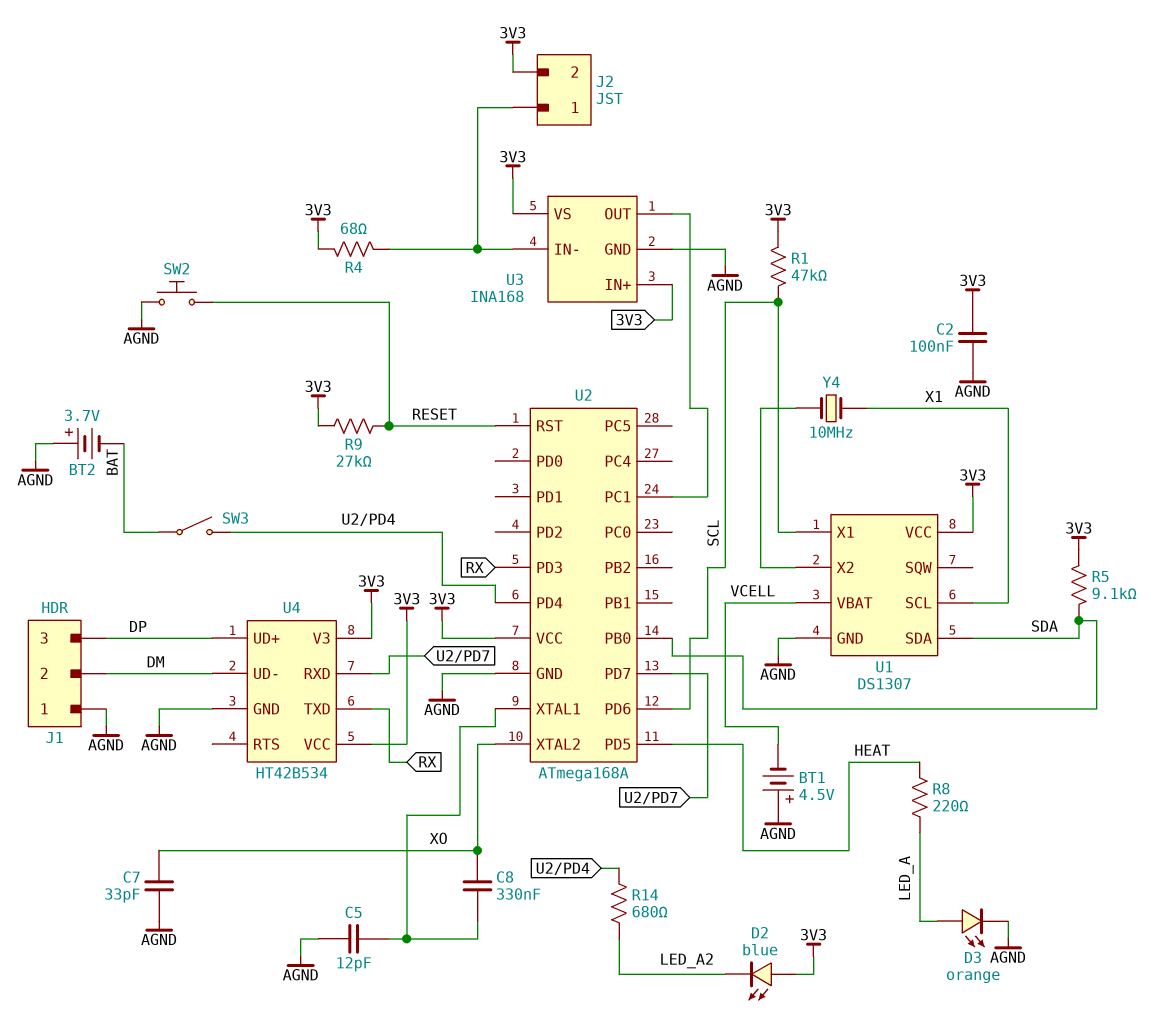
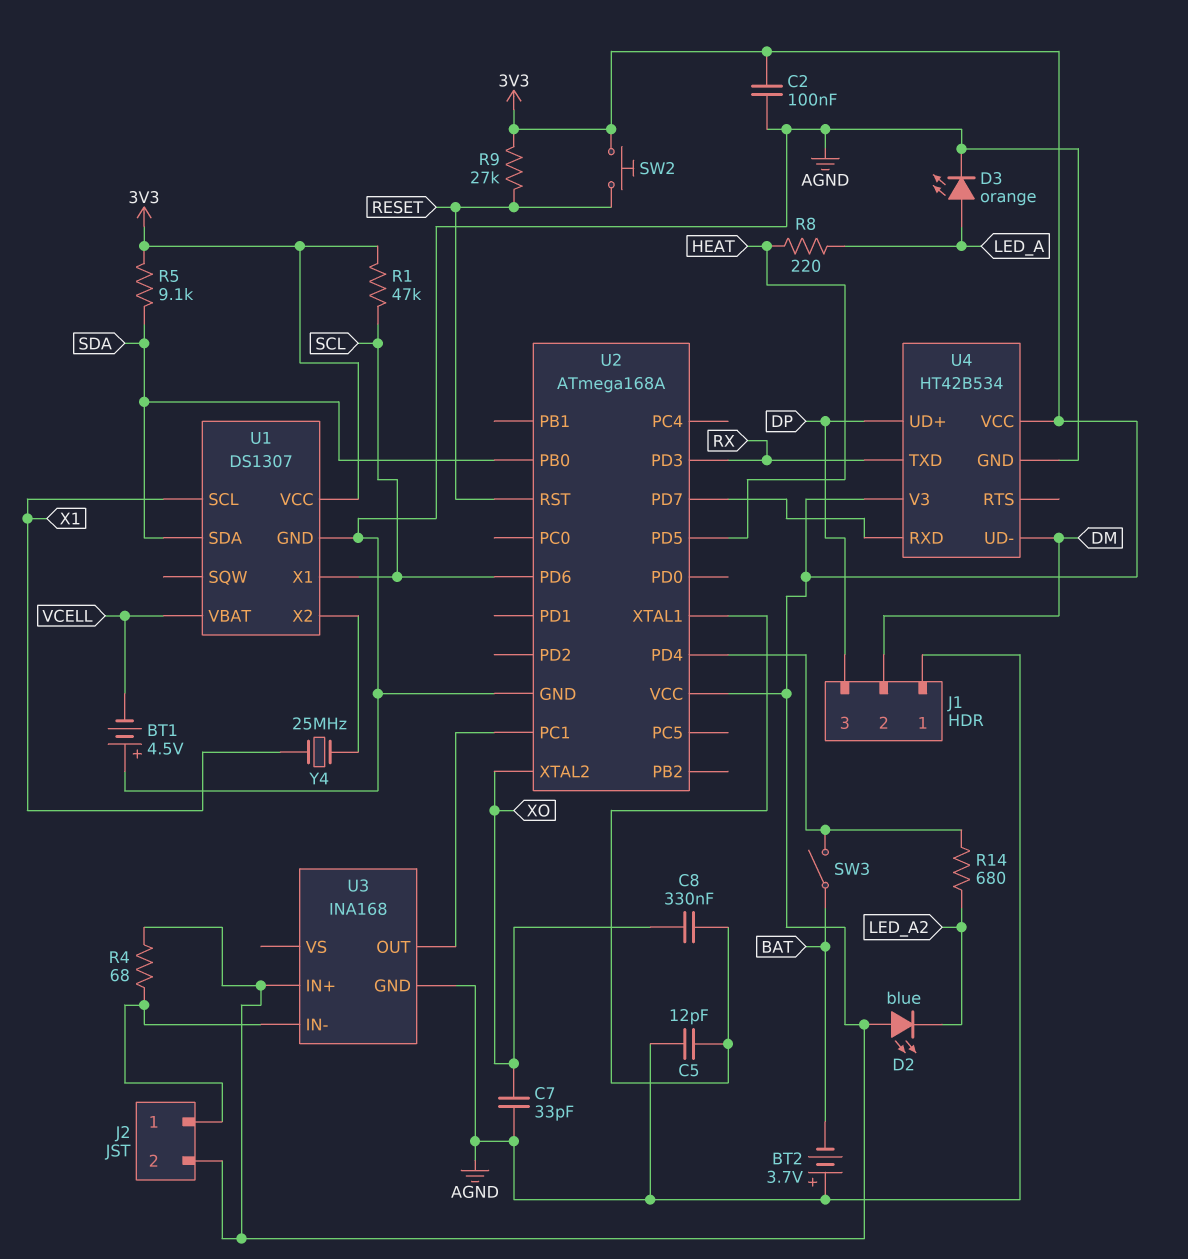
SW2: button (AGND, RESET) -> button (3V3, RESET)
U3 pin VS: 3V3 -> none
Y4: 10MHz (U1/X2, X1) -> 25MHz (U1/X2, X1)

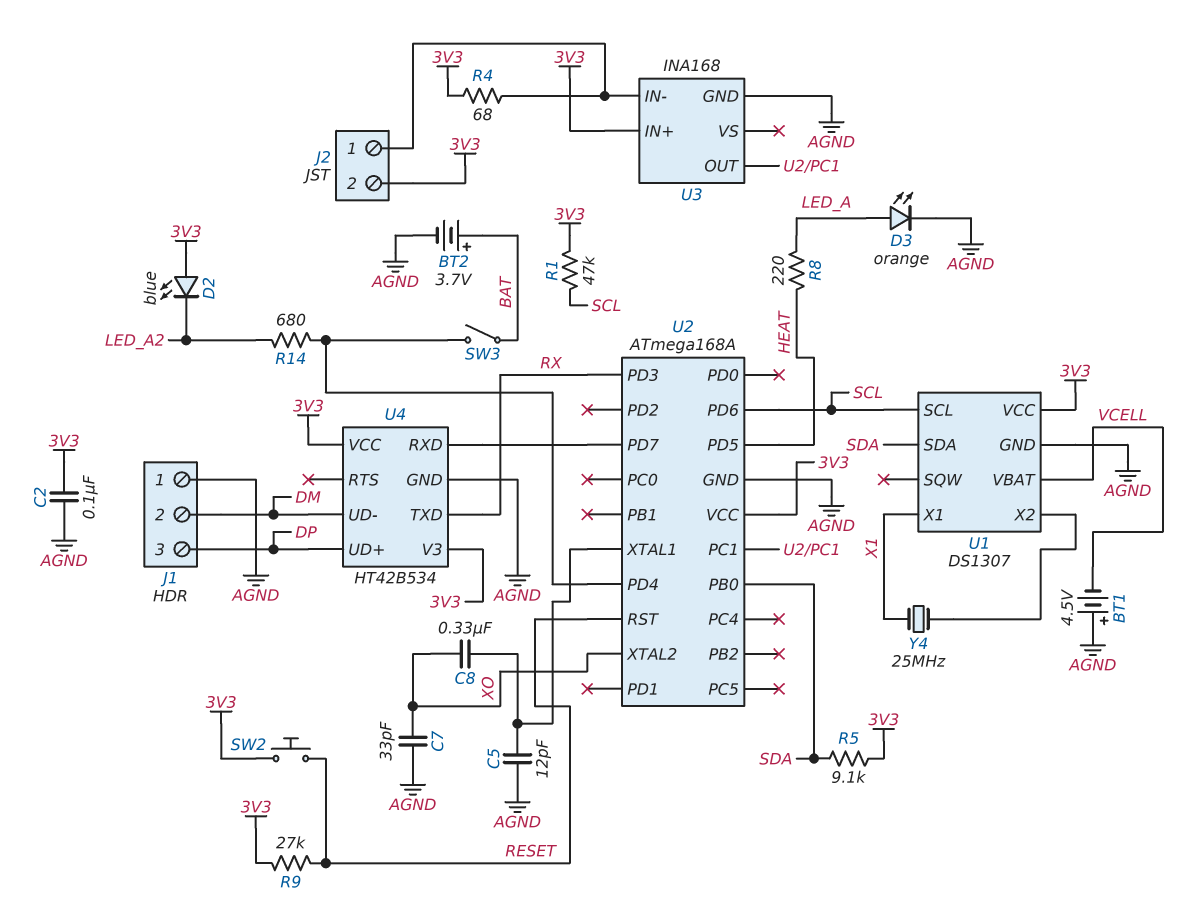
BT2: 3.7V (plus AGND, minus BAT) -> 3.7V (plus BAT, minus AGND)
U1 pin SCL: X1 -> SCL
U1 pin X1: SCL -> X1

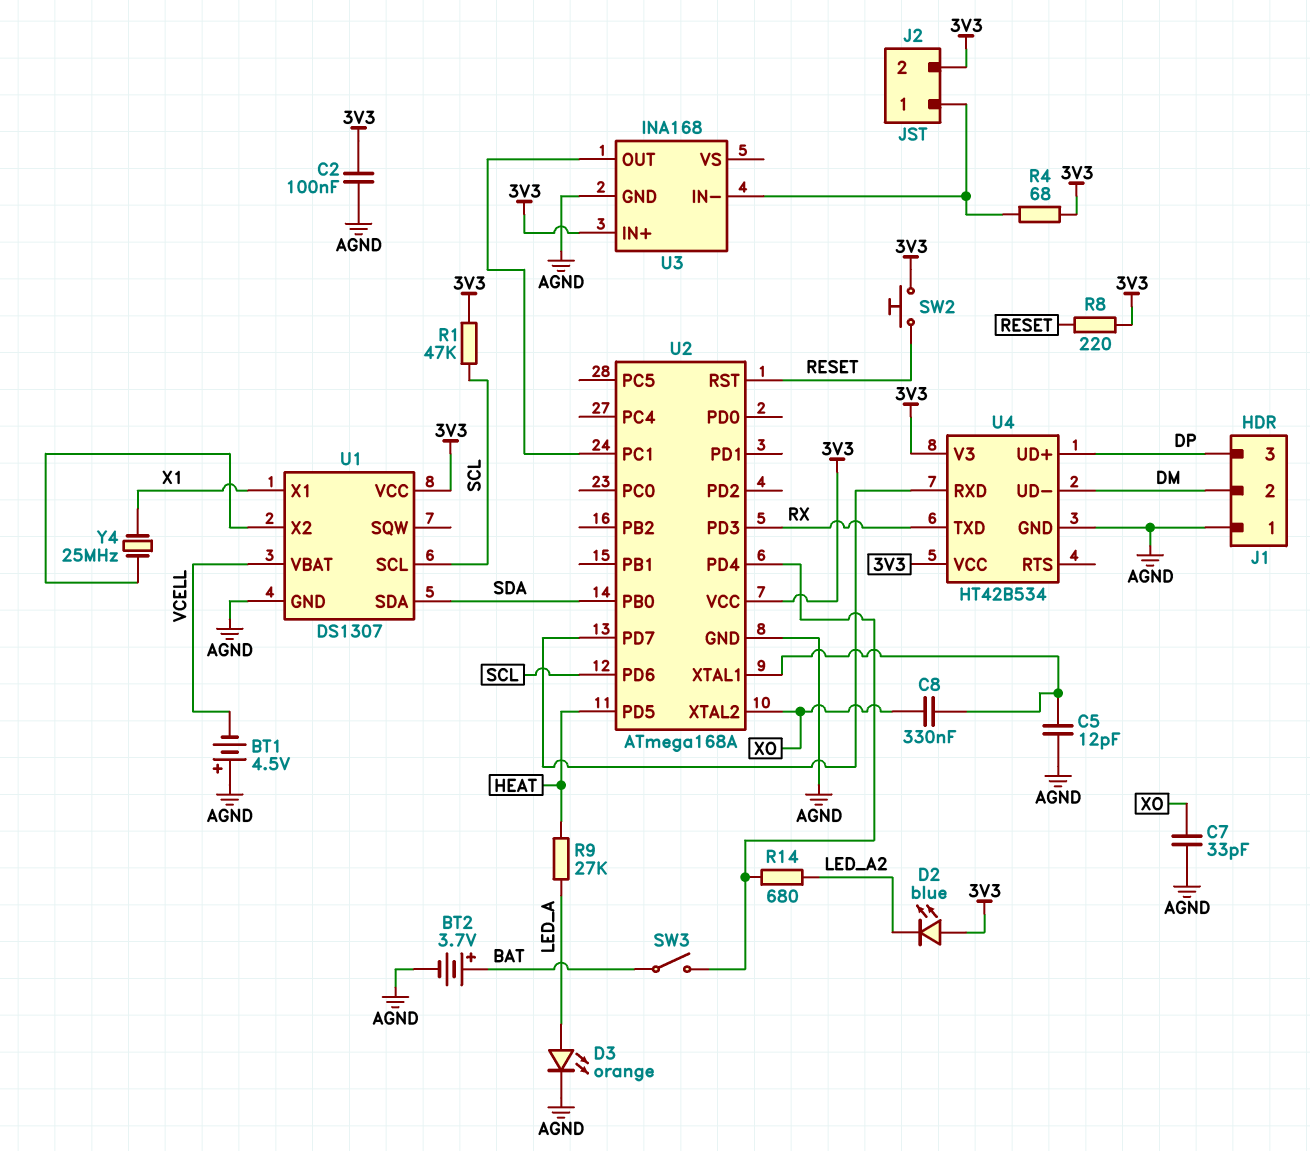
R5: 9.1k (3V3, SDA) -> none
R8: 220 (HEAT, LED_A) -> 220 (3V3, RESET)
R9: 27k (3V3, RESET) -> 27k (HEAT, LED_A)

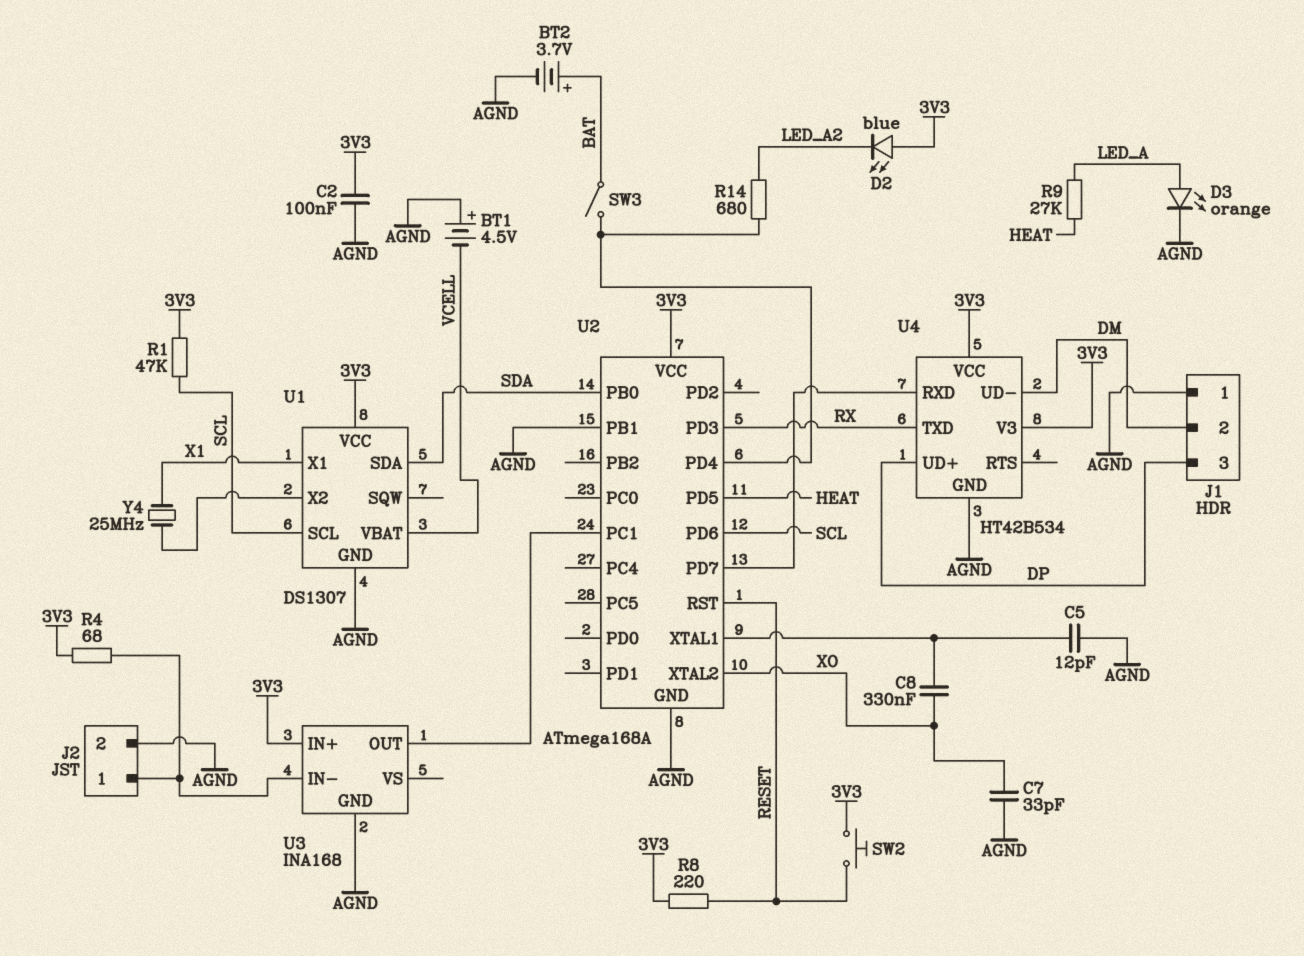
J2 pin 2: 3V3 -> AGND
U2 pin PB1: none -> AGND

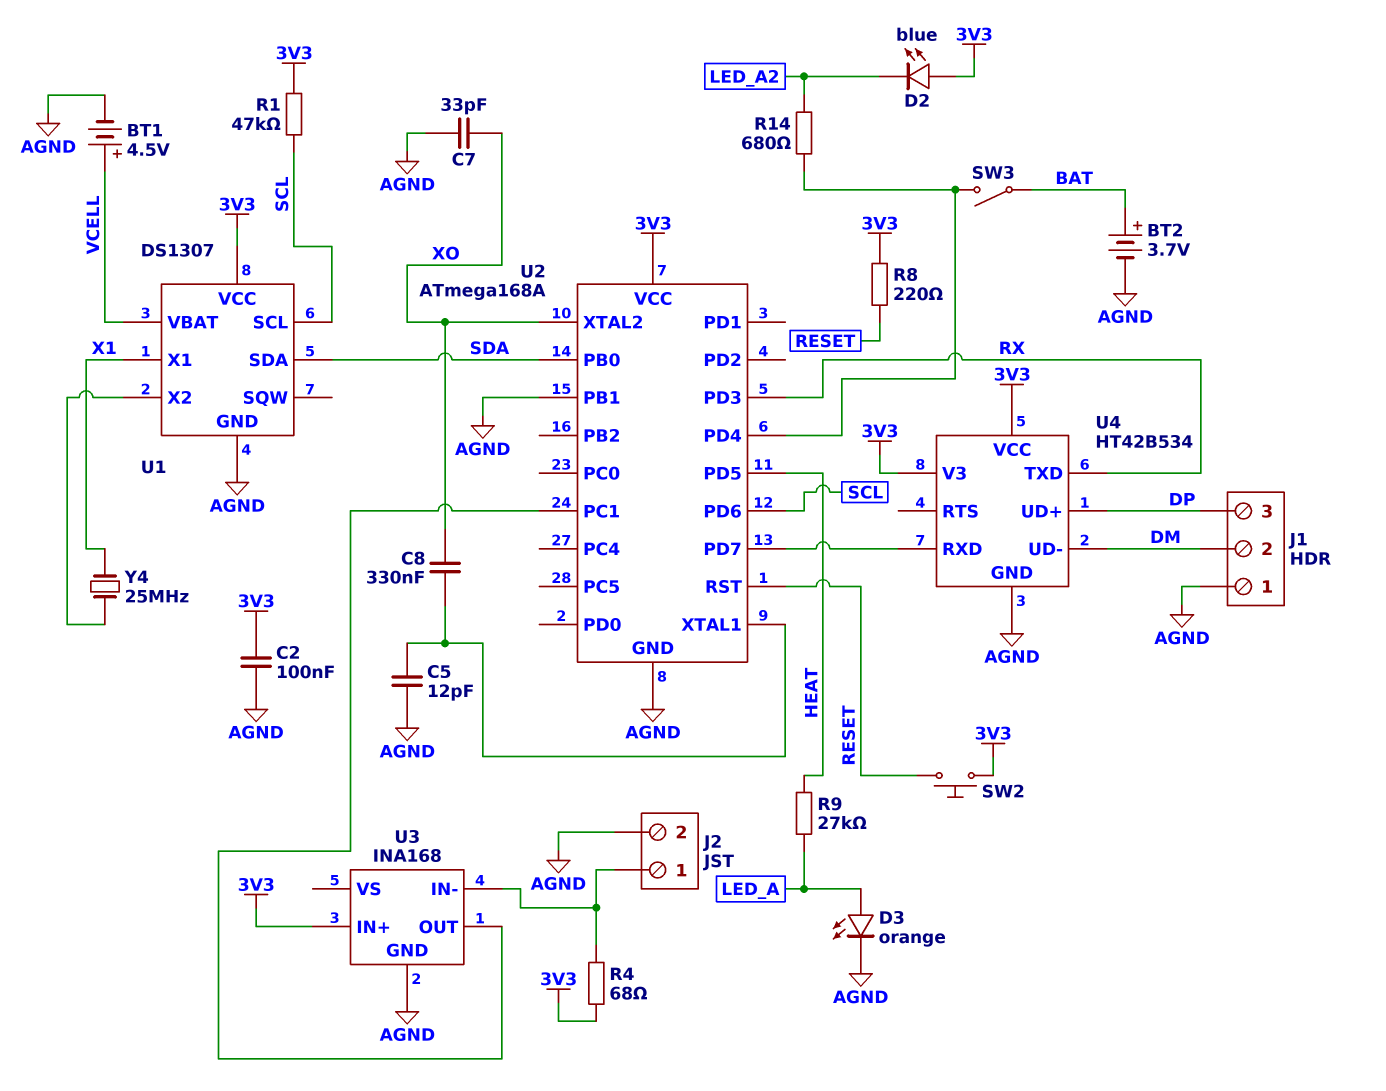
BT1: 4.5V (plus AGND, minus VCELL) -> 4.5V (plus VCELL, minus AGND)

